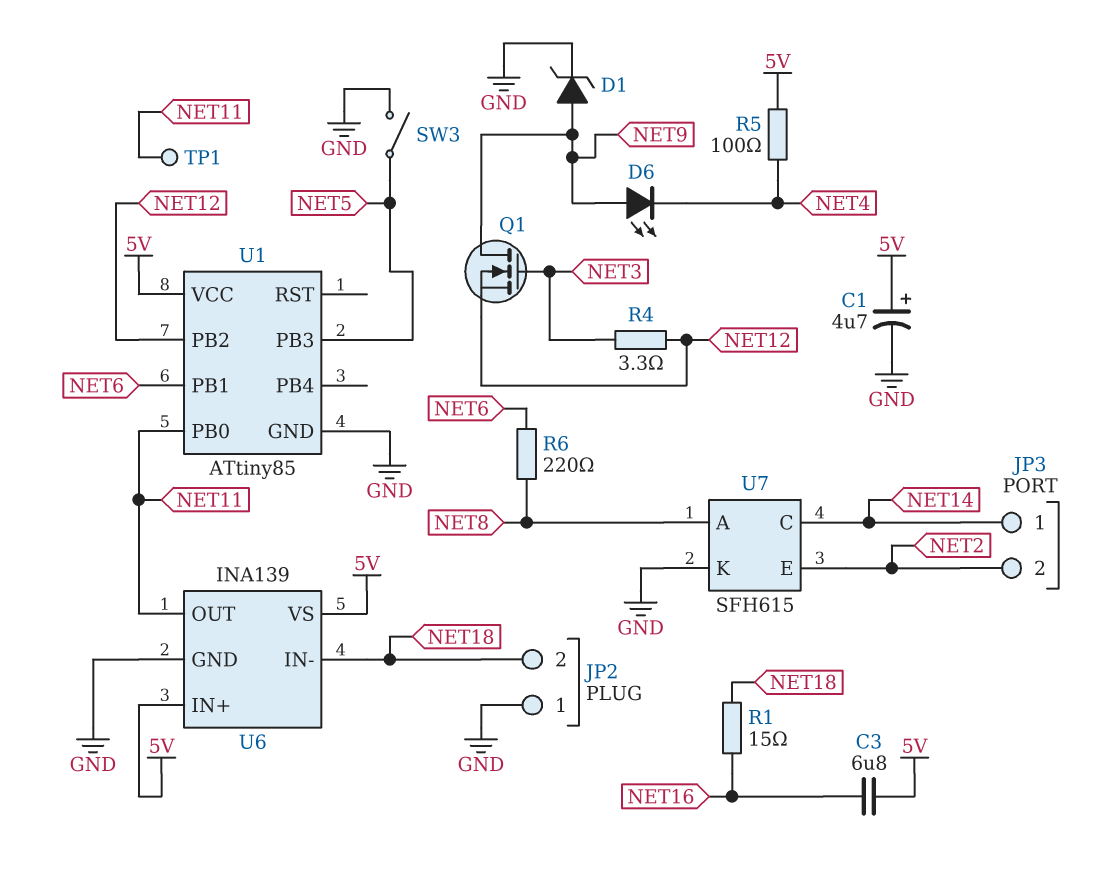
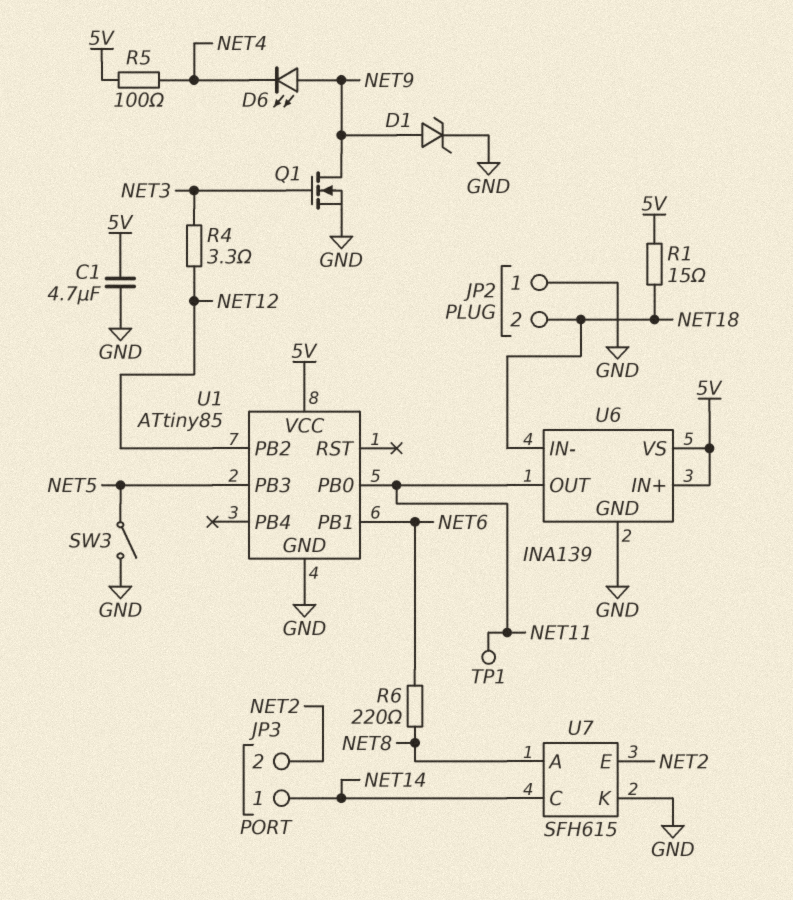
C1: 4.7uF (plus 5V, minus GND) -> 4.7uF (5V, GND)
C3: 6.8uF (5V, NET16) -> none
Q1: NMOS (G NET3, D NET9, S NET12) -> NMOS (G NET3, D NET9, S GND)
R1: 15 (NET16, NET18) -> 15 (5V, NET18)

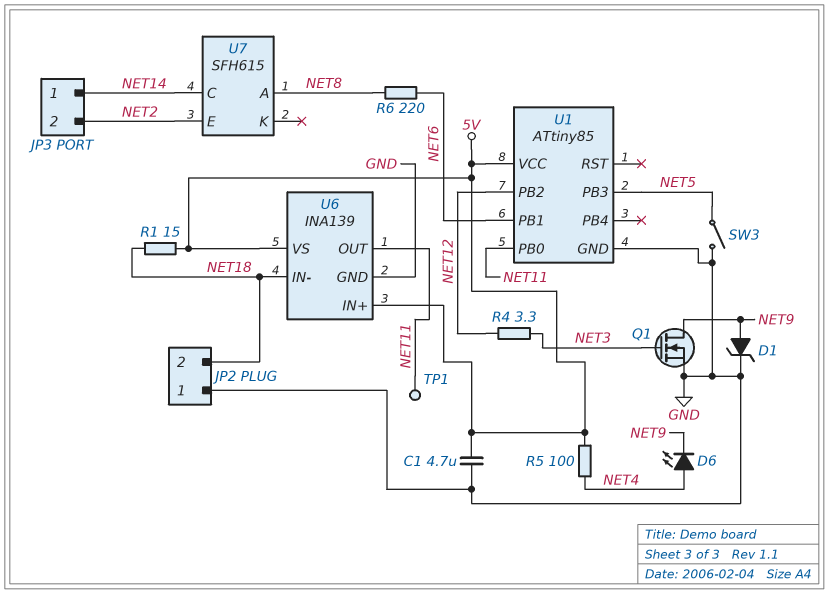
D6: LED (A NET9, K NET4) -> LED (A NET4, K NET9)
U7 pin K: GND -> none

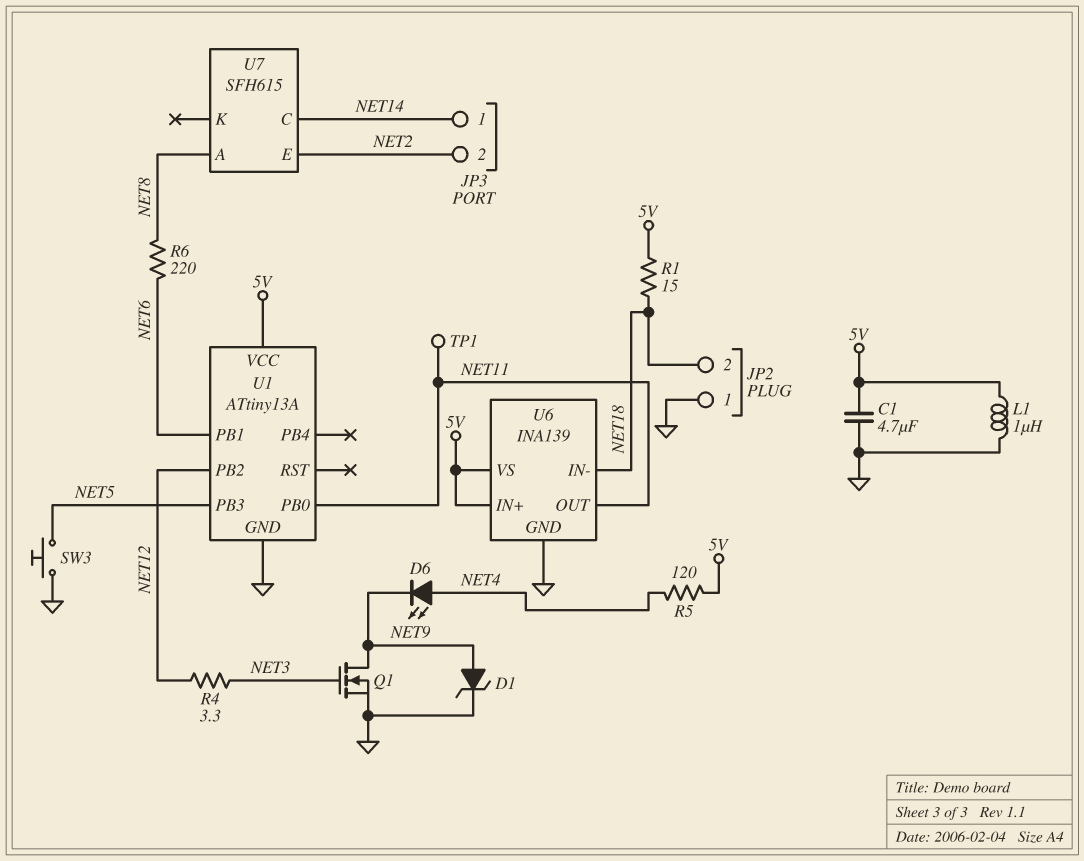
L1: none -> 1uH (5V, GND)
R5: 100 (5V, NET4) -> 120 (5V, NET4)
SW3: switch (GND, NET5) -> button (GND, NET5)
U1: ATtiny85 -> ATtiny13A

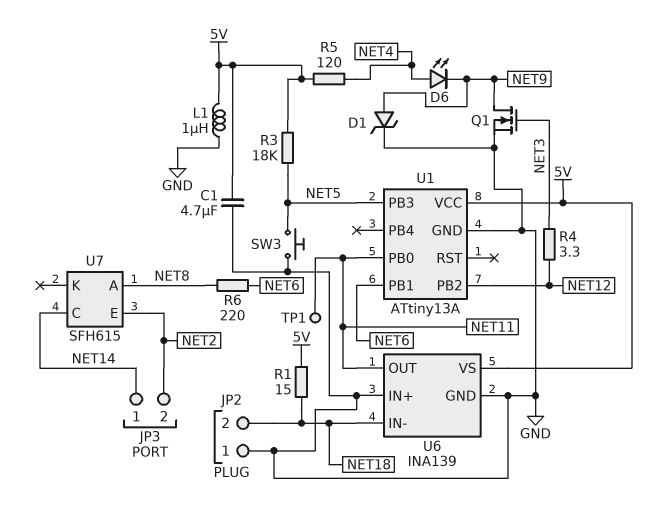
R3: none -> 18k (5V, NET5)
U6 pin IN+: 5V -> GND

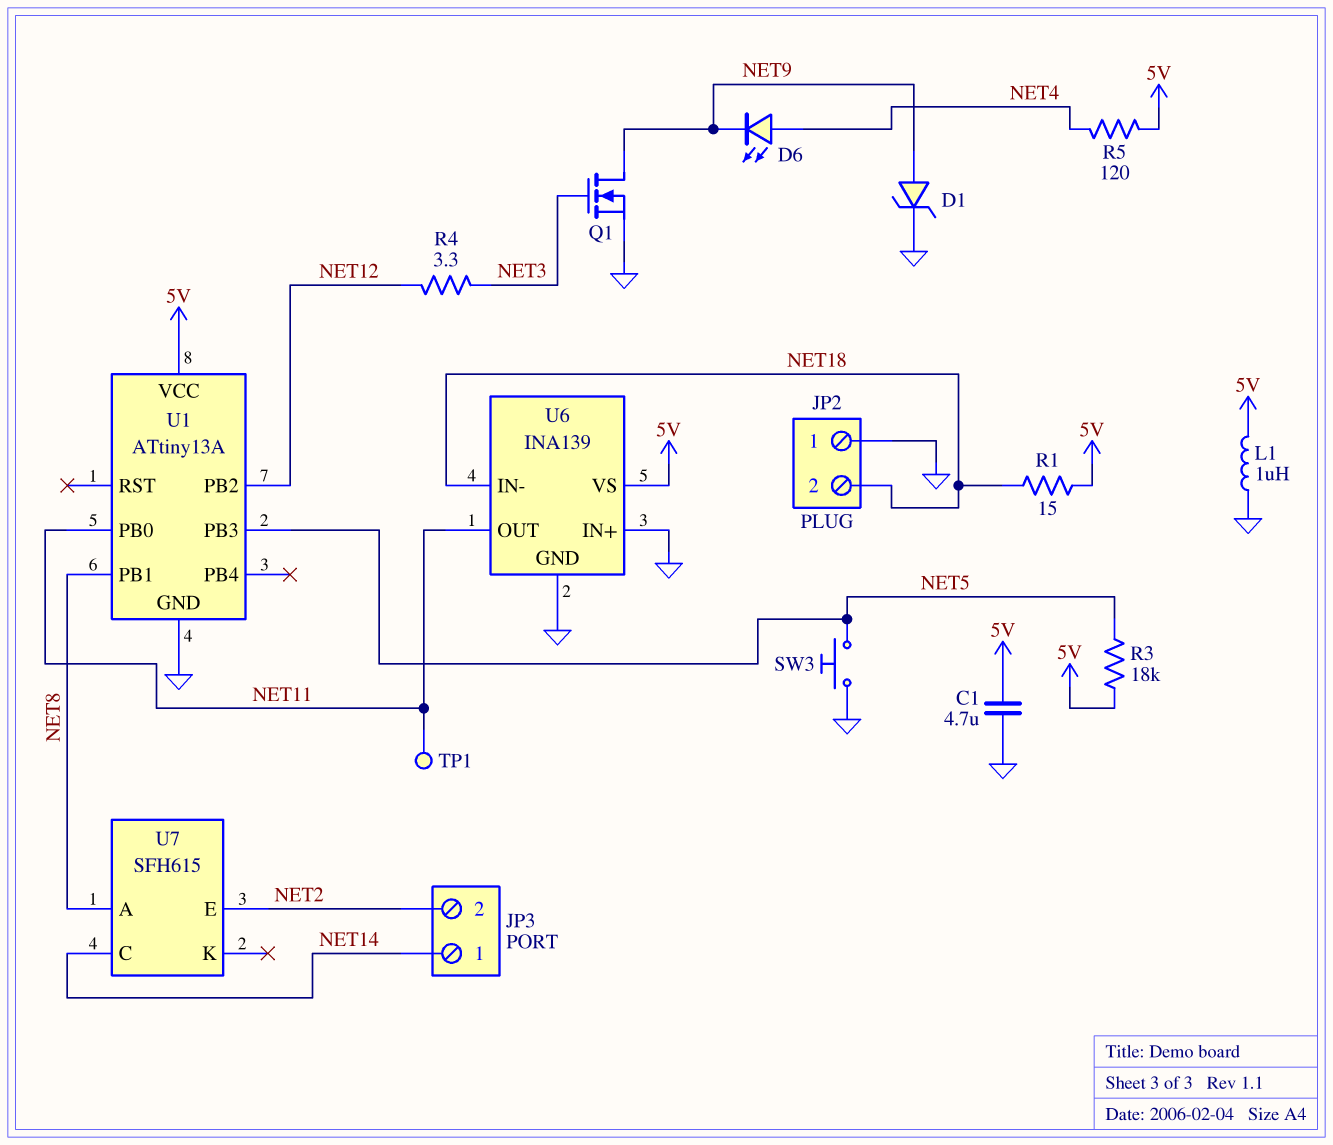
R6: 220 (NET6, NET8) -> none
U1 pin PB1: NET6 -> NET8

